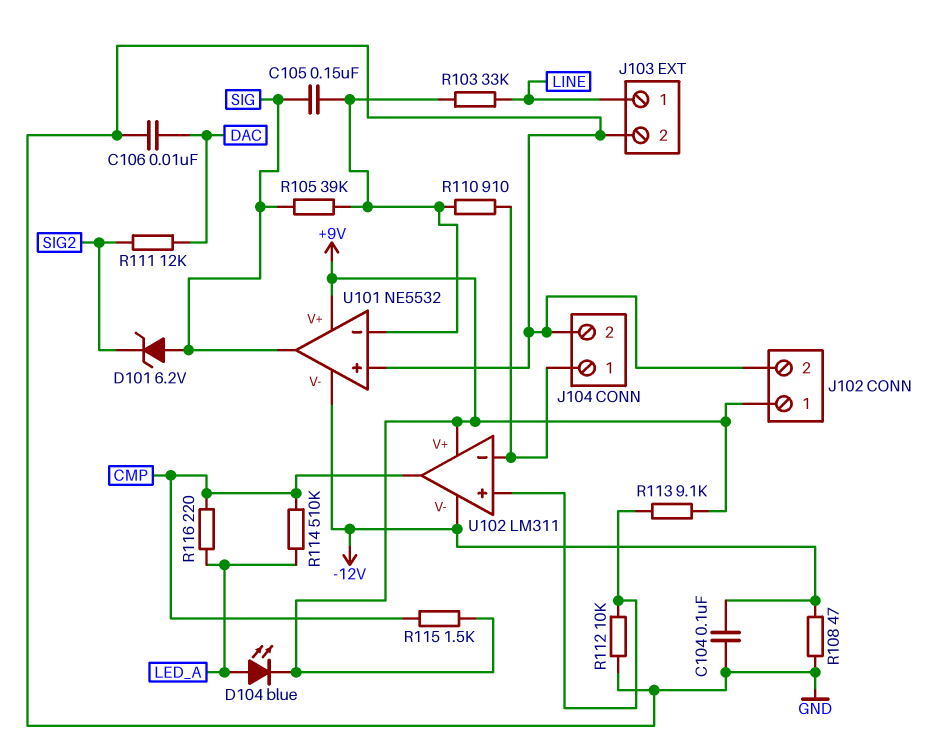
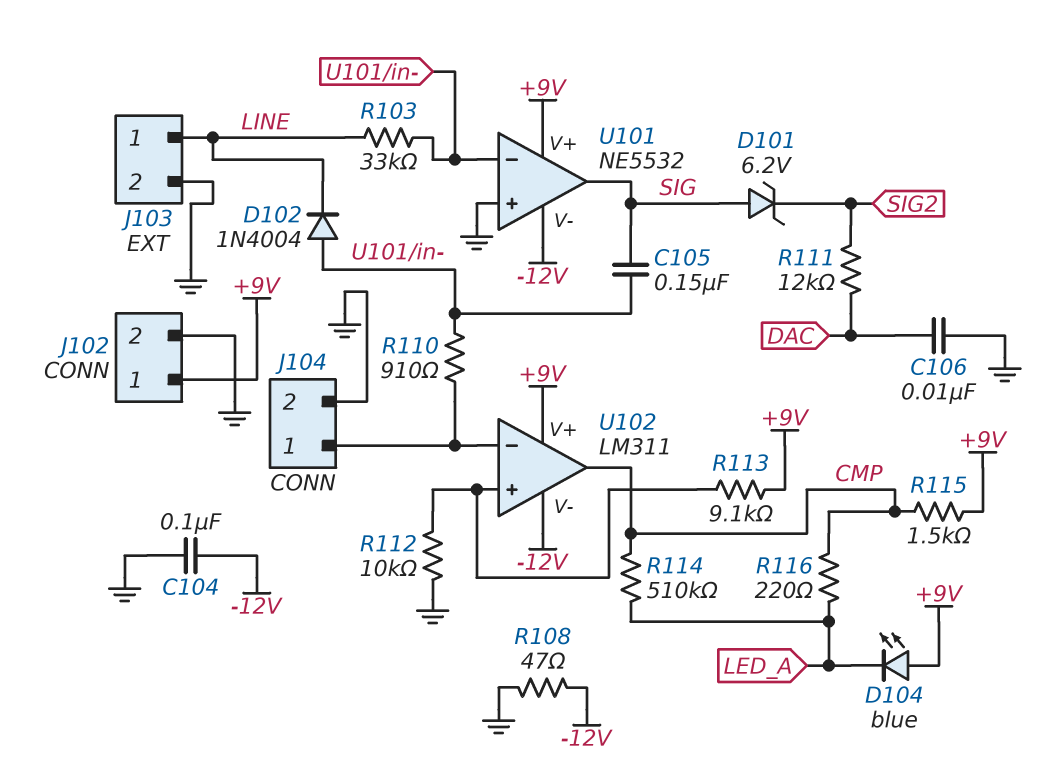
D102: none -> diode 1N4004 (A U101/in-, K LINE)
D104: LED blue (A LED_A, K +9V) -> LED blue (A +9V, K LED_A)
R105: 39k (SIG, U101/in-) -> none

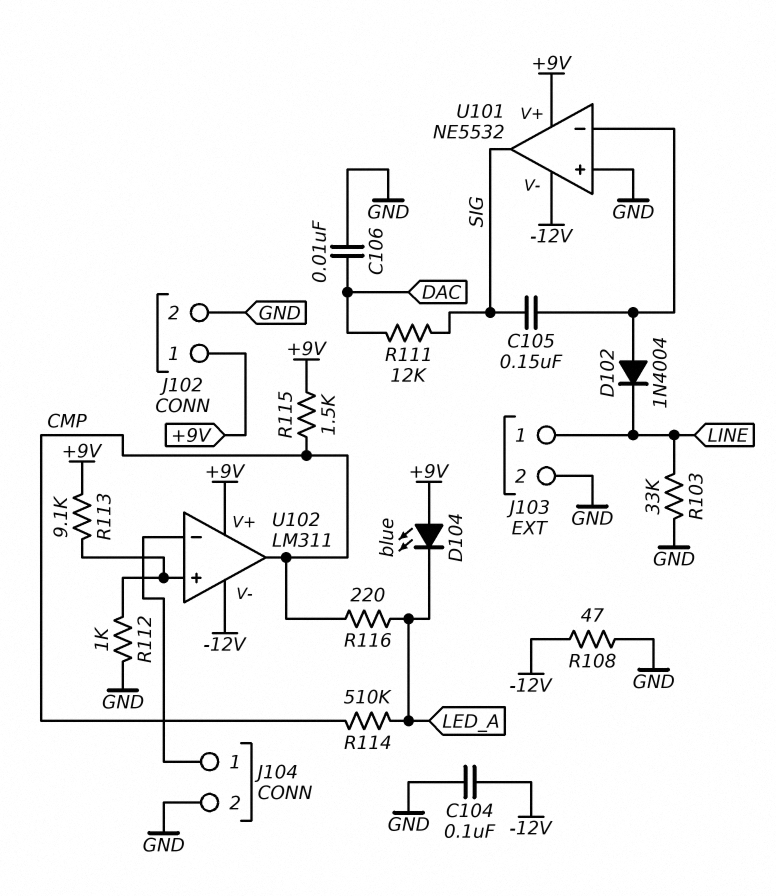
D101: zener 6.2V (A SIG, K SIG2) -> none
R103: 33k (LINE, U101/in-) -> 33k (GND, LINE)
R110: 910 (J104/1, U101/in-) -> none
R111: 12k (DAC, SIG2) -> 12k (DAC, SIG)
R112: 10k (GND, U102/in+) -> 1k (GND, U102/in+)

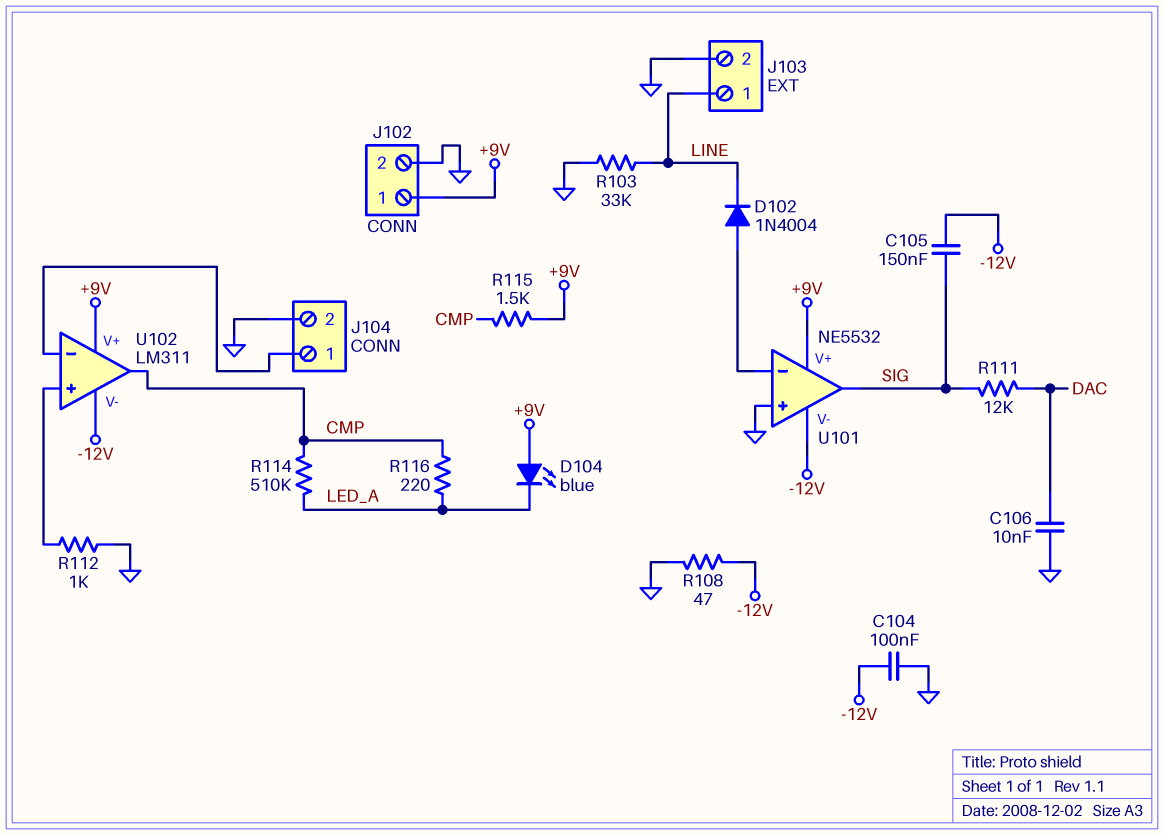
C105: 150nF (SIG, U101/in-) -> 150nF (-12V, SIG)
R113: 9.1k (+9V, U102/in+) -> none

